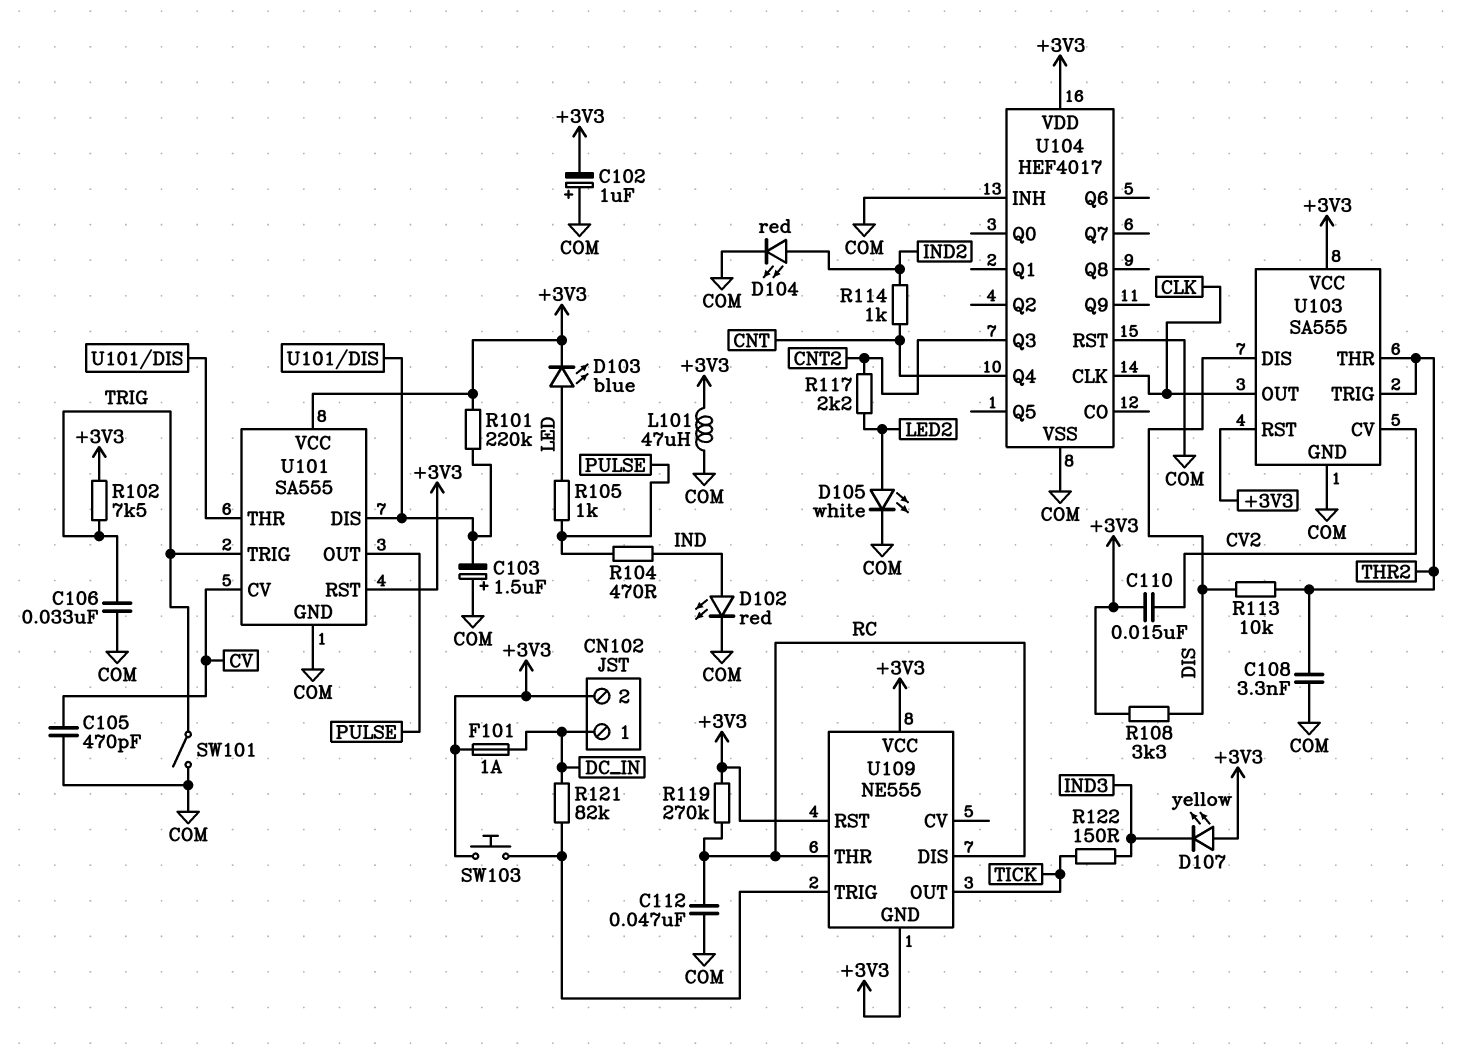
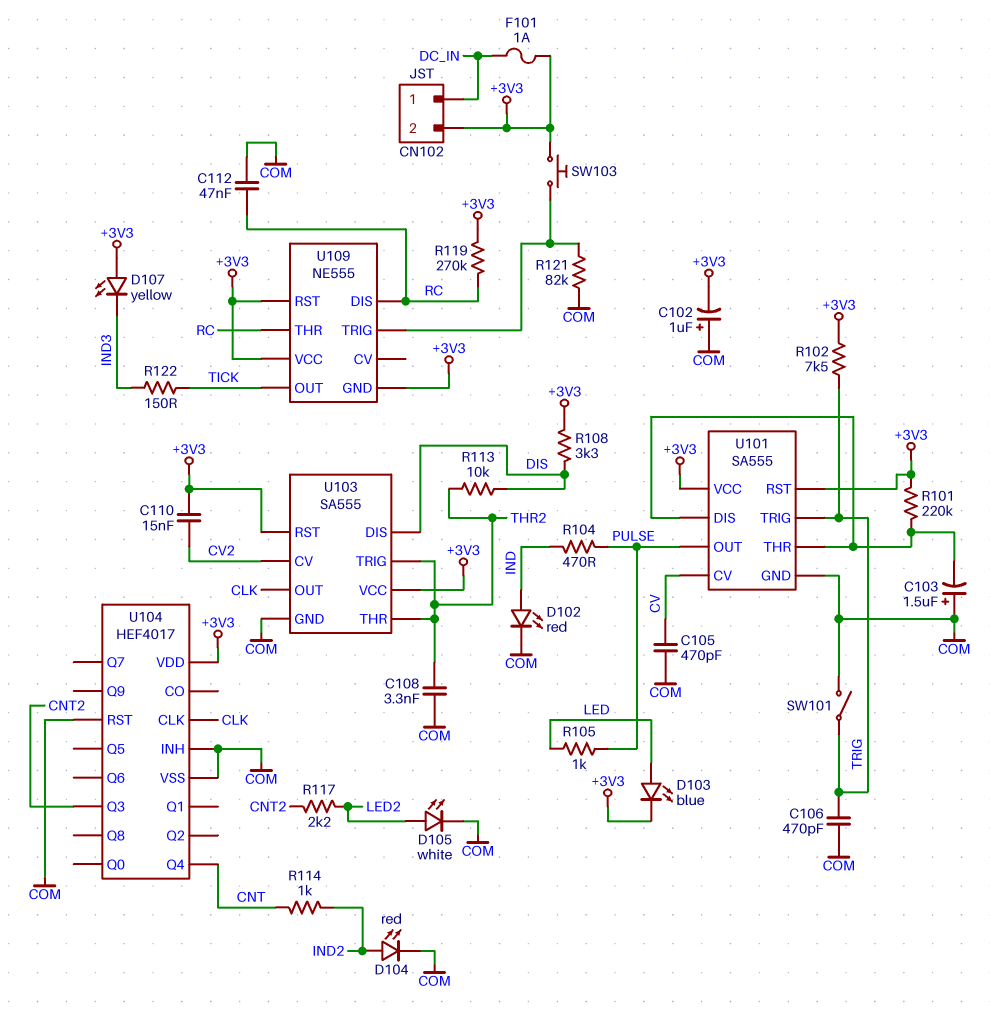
C106: 33nF (COM, TRIG) -> 470pF (COM, TRIG)
L101: 47uH (+3V3, COM) -> none
R121: 82k (DC_IN, U109/TRIG) -> 82k (COM, U109/TRIG)

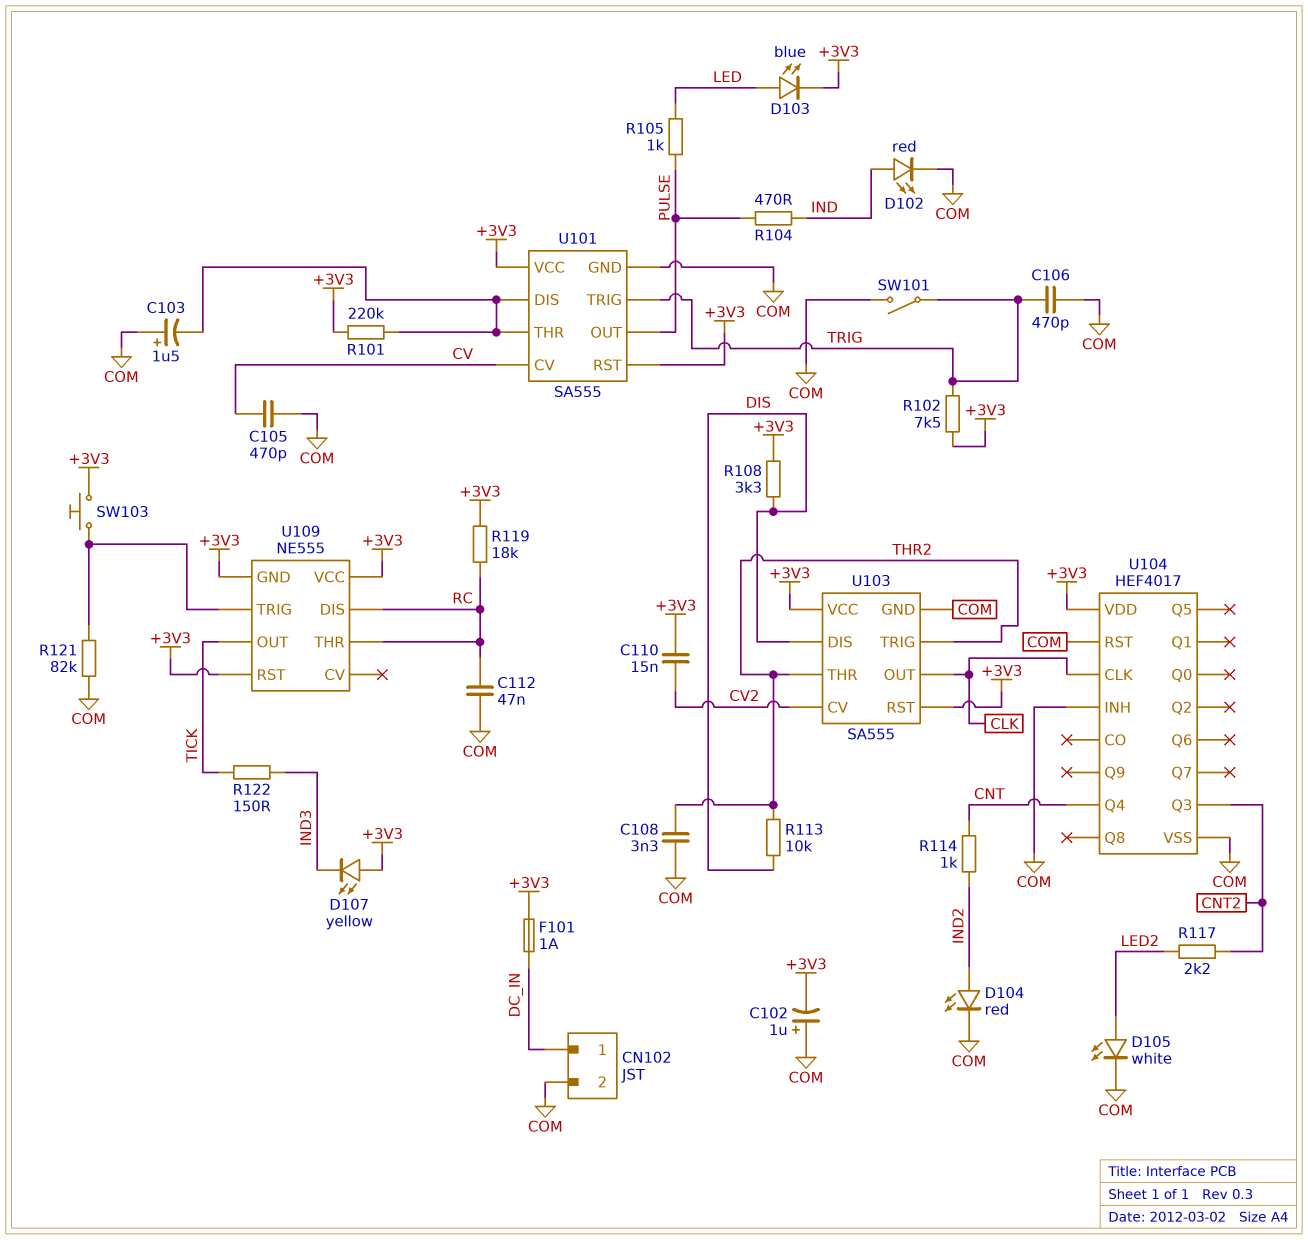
CN102 pin 2: +3V3 -> COM
R119: 270k (+3V3, RC) -> 18k (+3V3, RC)

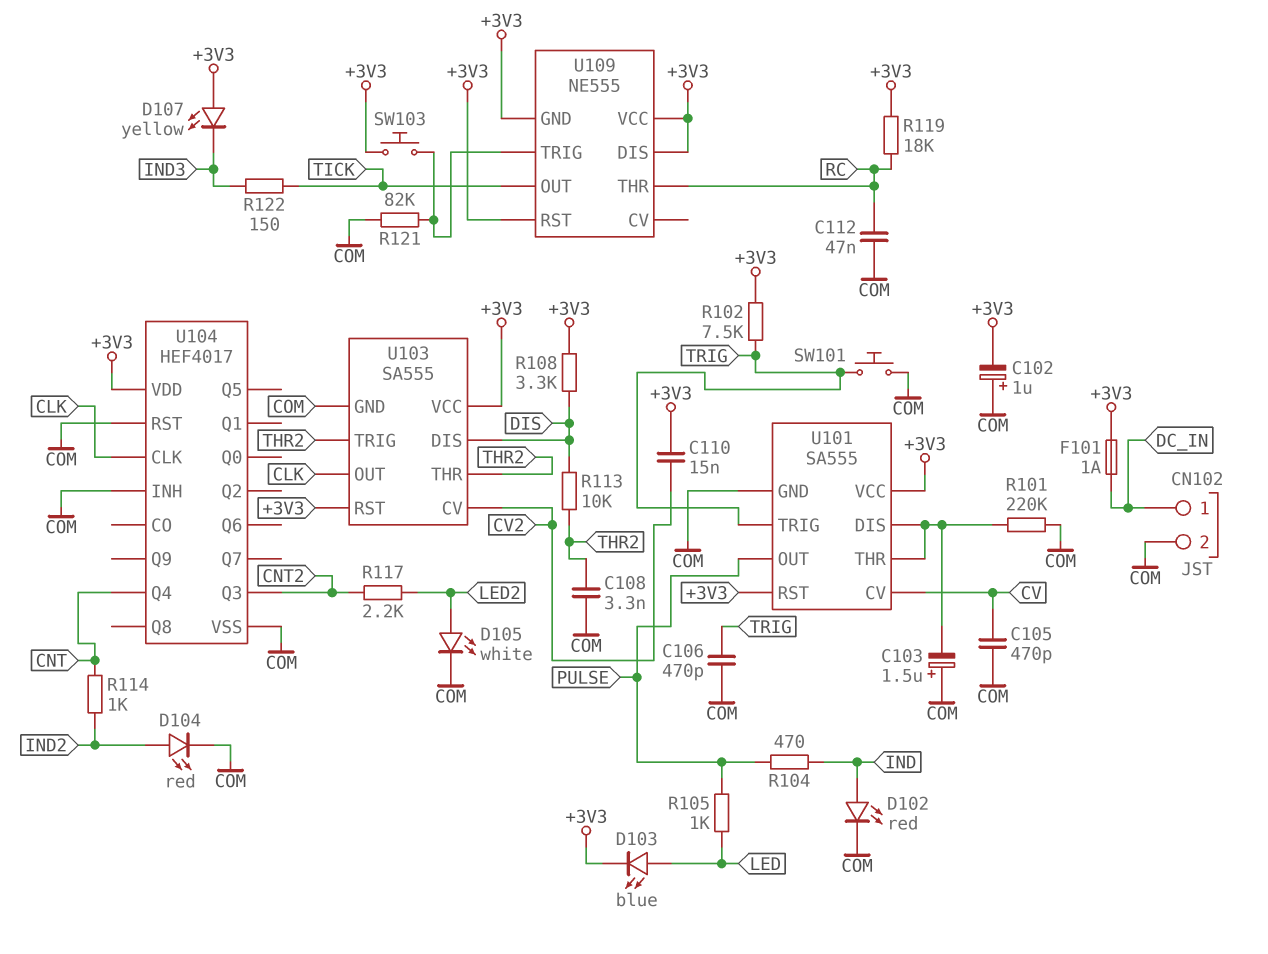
R101: 220k (+3V3, U101/DIS) -> 220k (COM, U101/DIS)
SW101: switch (COM, TRIG) -> button (COM, TRIG)
U109 pin DIS: RC -> +3V3

